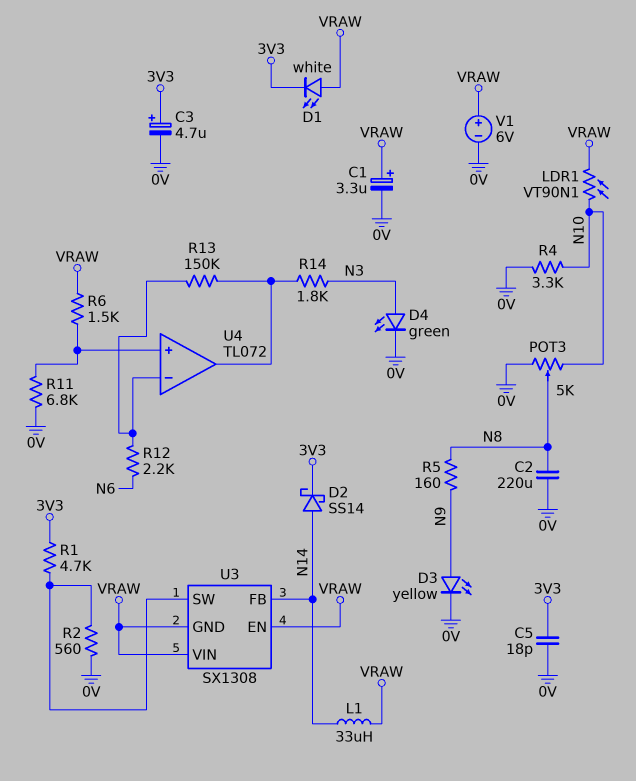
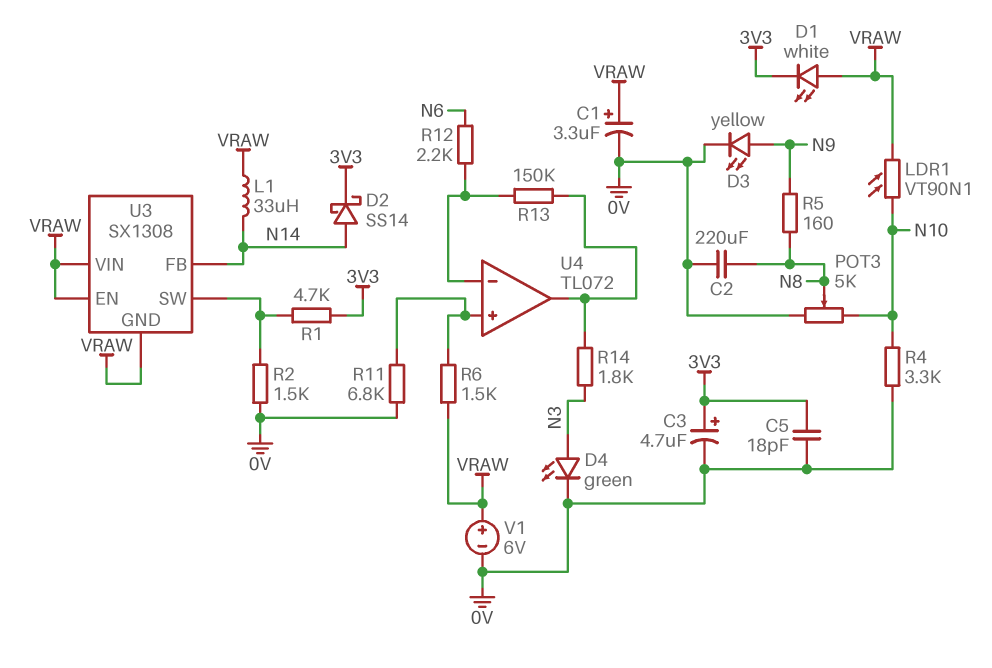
R2: 560 (0V, U3/SW) -> 1.5k (0V, U3/SW)

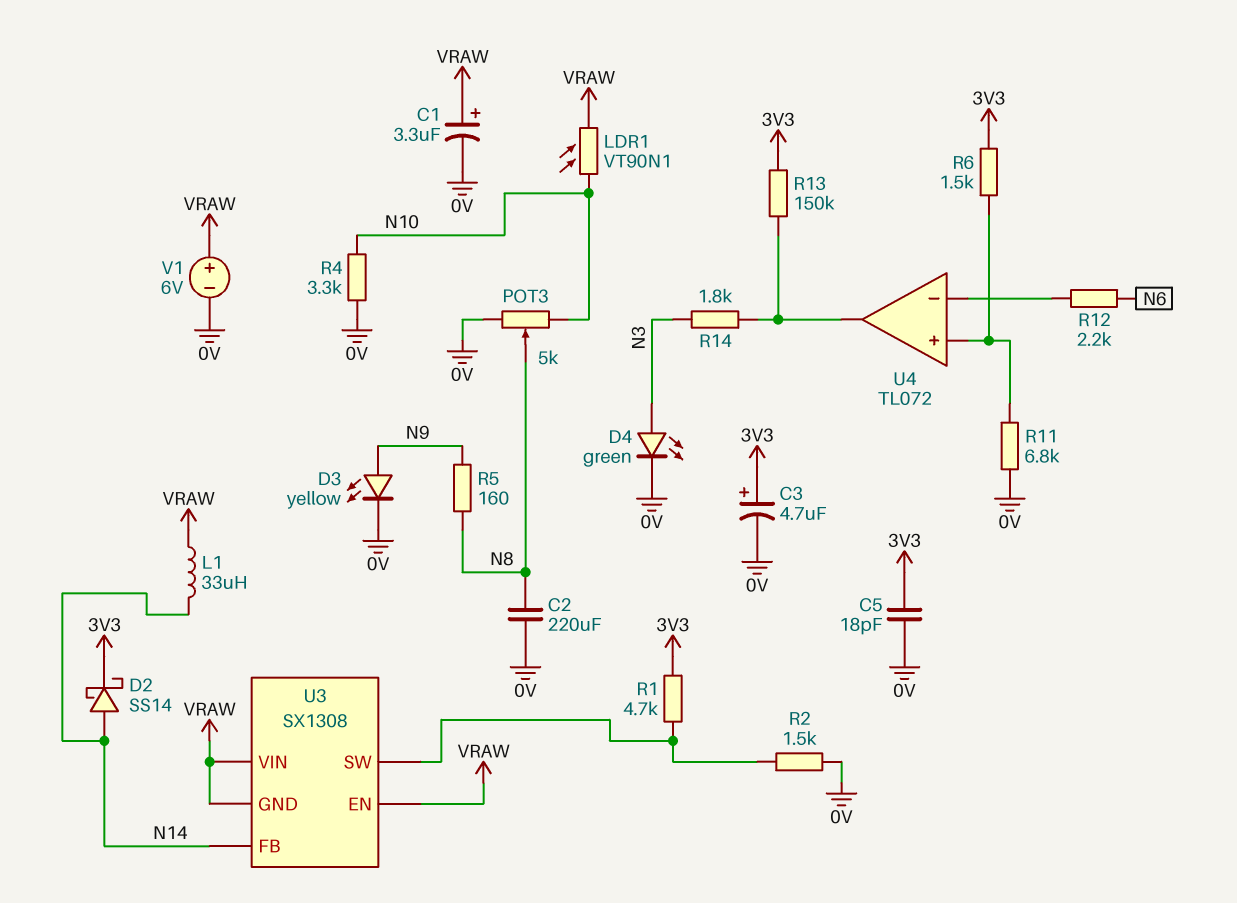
D1: LED white (A VRAW, K 3V3) -> none
R6: 1.5k (U4/in+, VRAW) -> 1.5k (3V3, U4/in+)
R13: 150k (U4/in-, U4/out) -> 150k (3V3, U4/out)

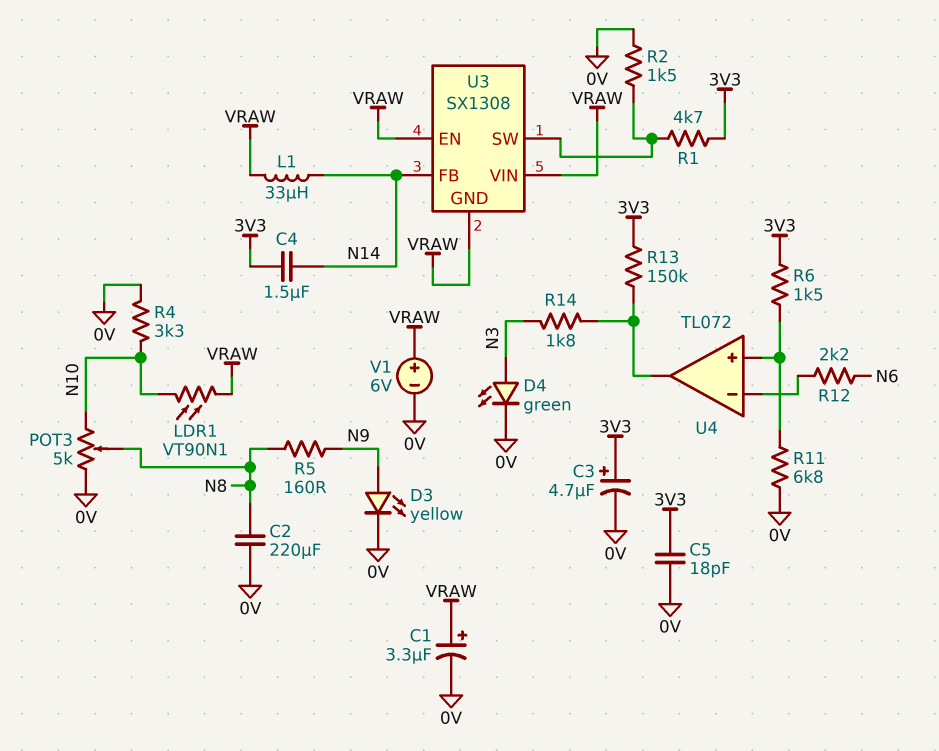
C4: none -> 1.5uF (3V3, N14)
D2: schottky SS14 (A N14, K 3V3) -> none

